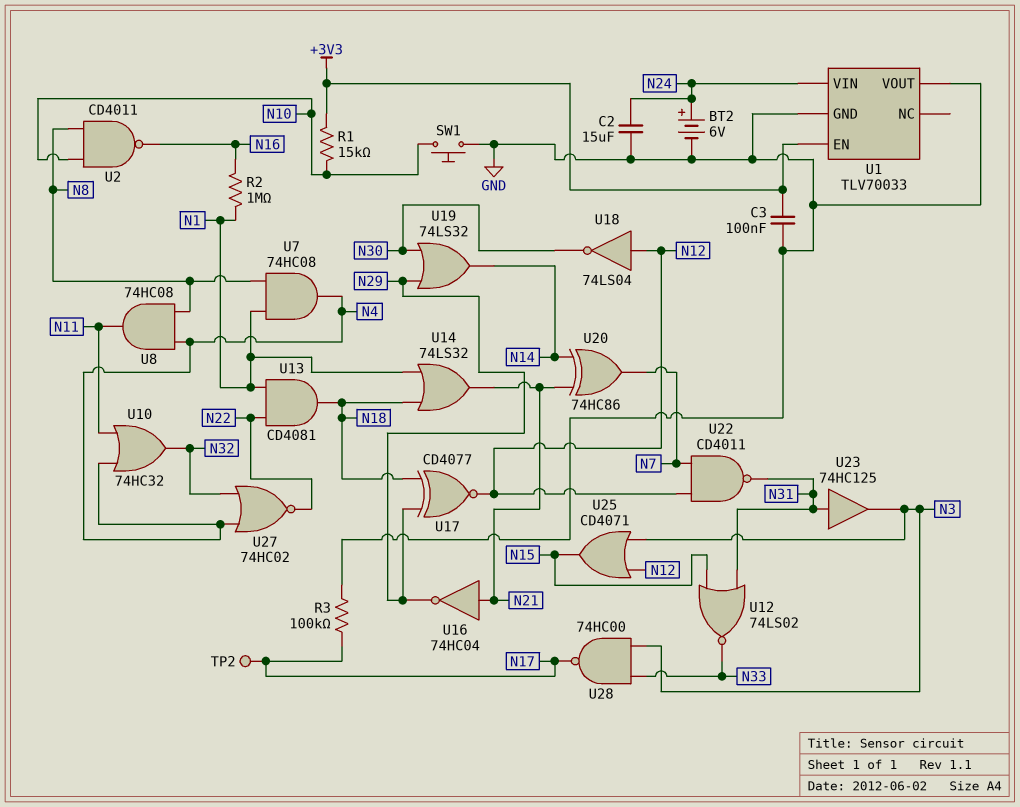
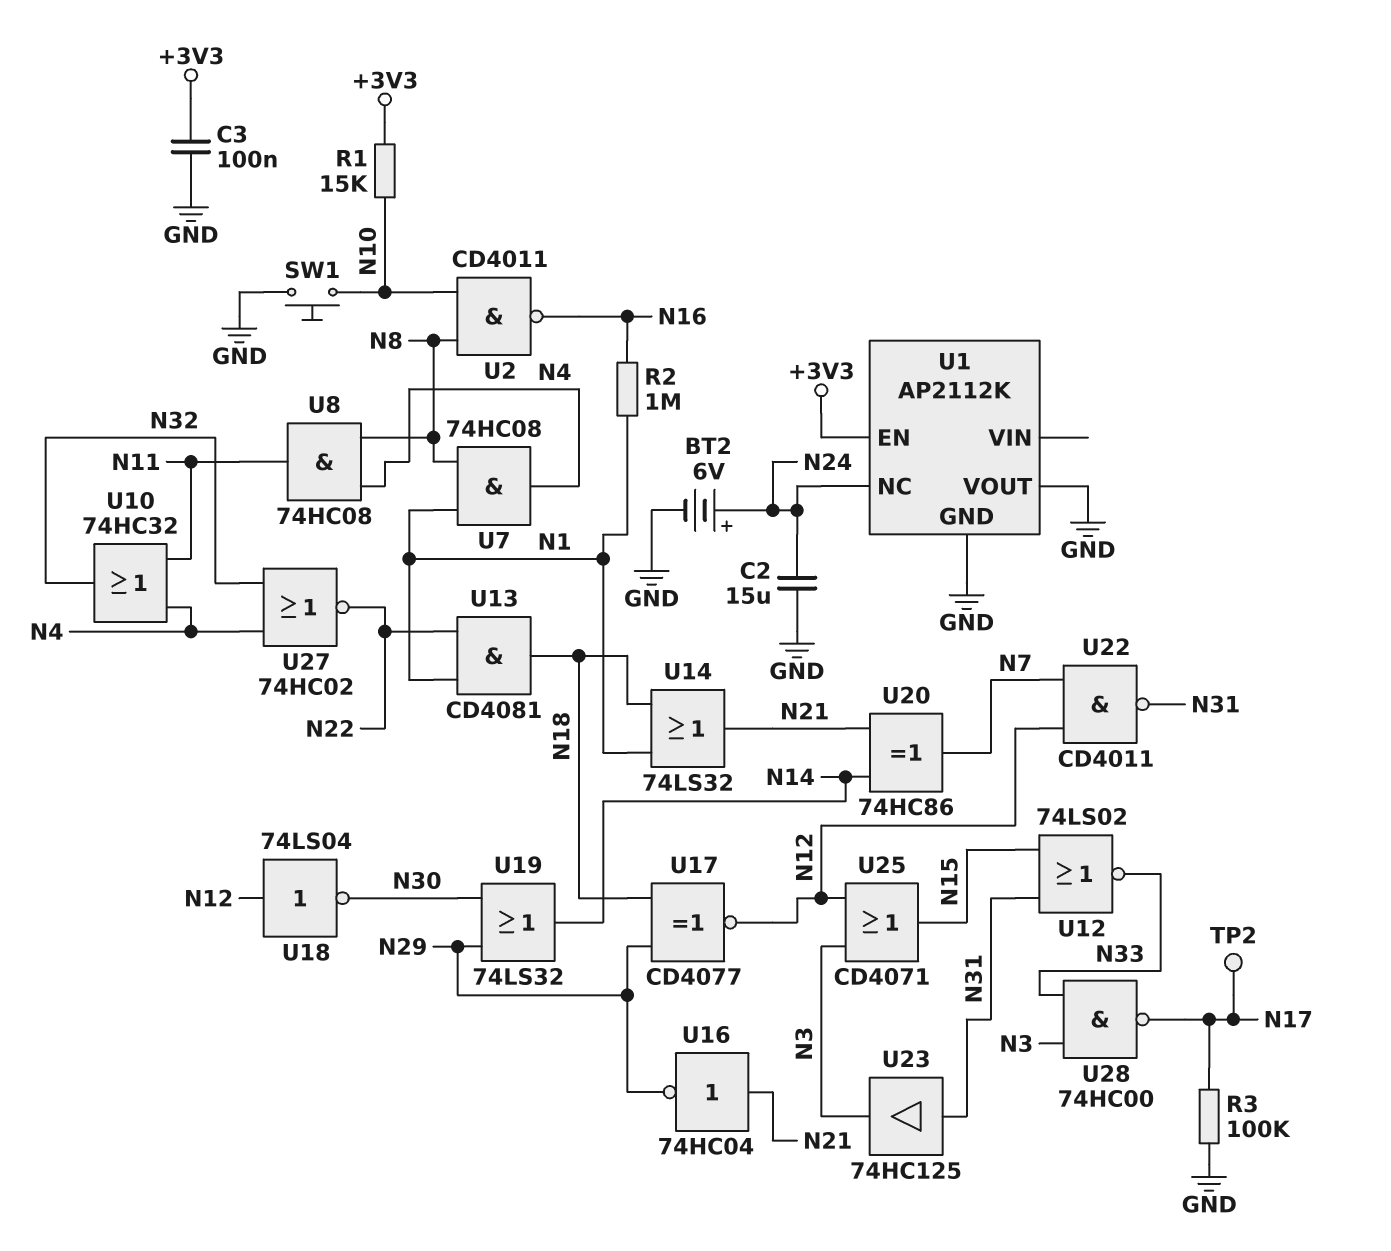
U1: TLV70033 -> AP2112K
U1 pin NC: none -> N24
U1 pin VIN: N24 -> none

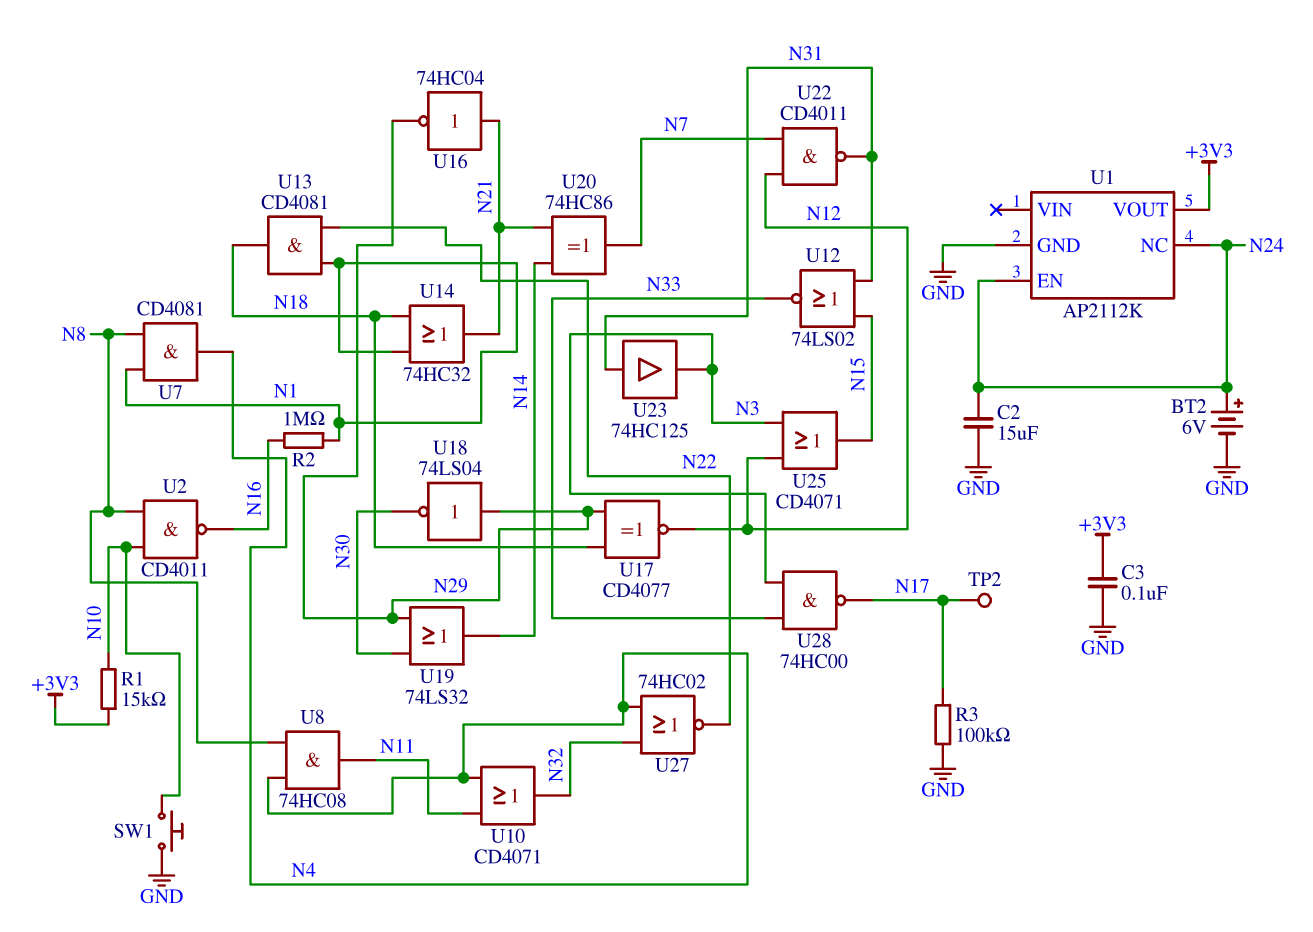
U1 pin EN: +3V3 -> N24
U1 pin VOUT: GND -> +3V3
U7: AND 74HC08 (in N1, in N8, out N4) -> AND CD4081 (in N1, in N8, out N4)
U10: OR 74HC32 (in N4, in N11, out N32) -> OR CD4071 (in N4, in N11, out N32)
U14: OR 74LS32 (in N1, in N18, out N21) -> OR 74HC32 (in N1, in N18, out N21)
U18: NOT 74LS04 (in N12, out N30) -> NOT 74LS04 (in N29, out N30)

